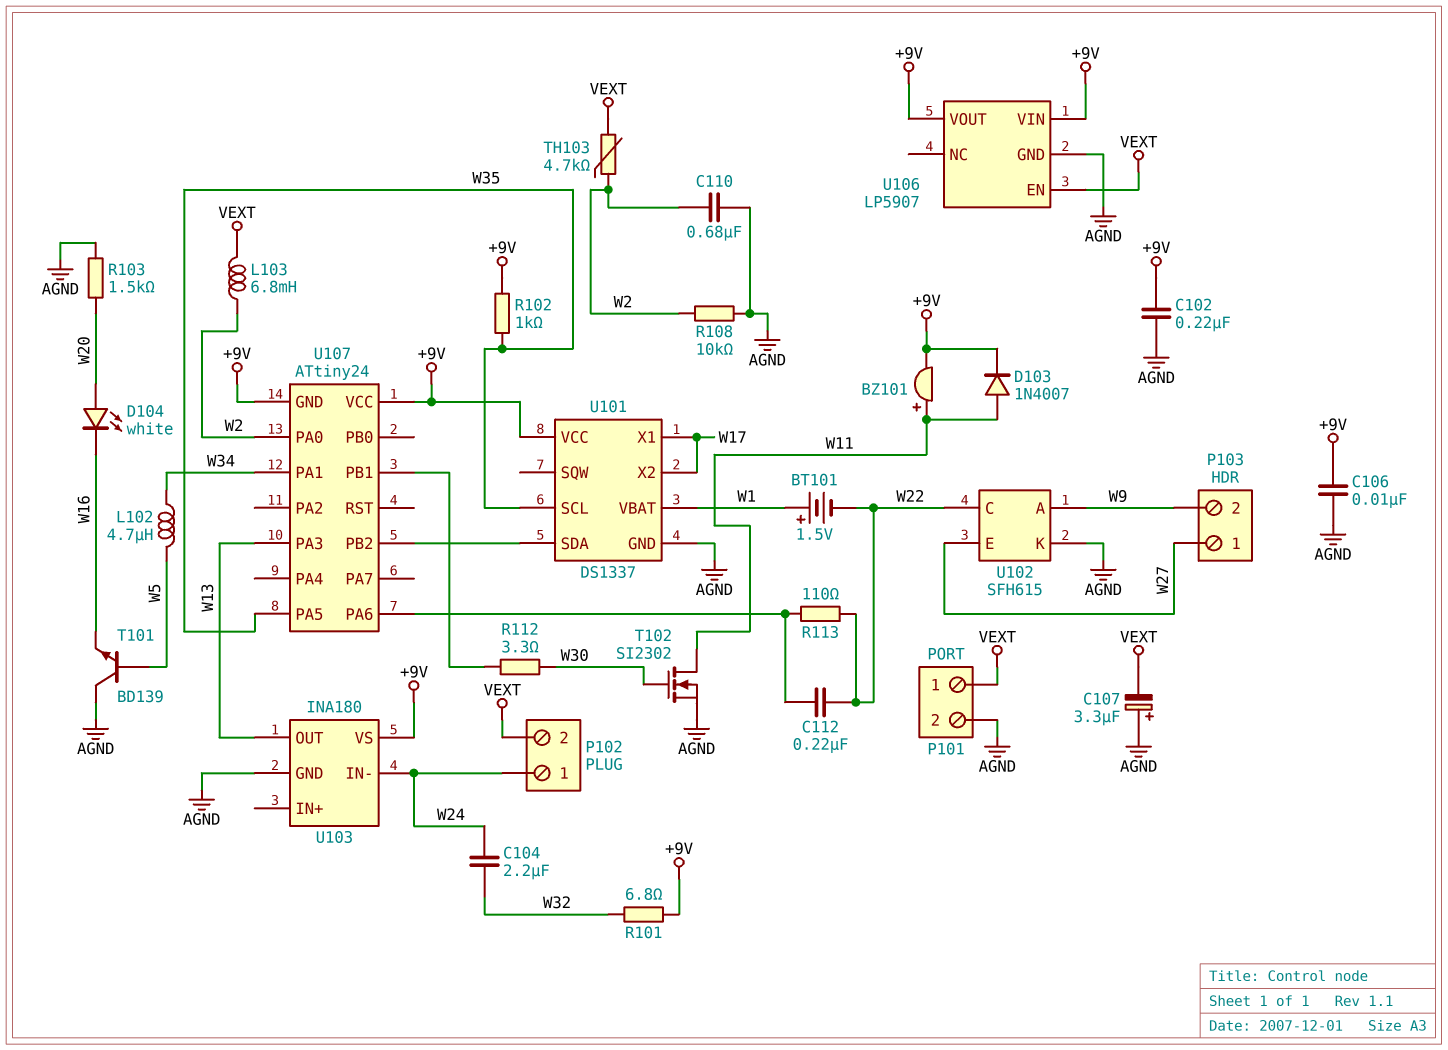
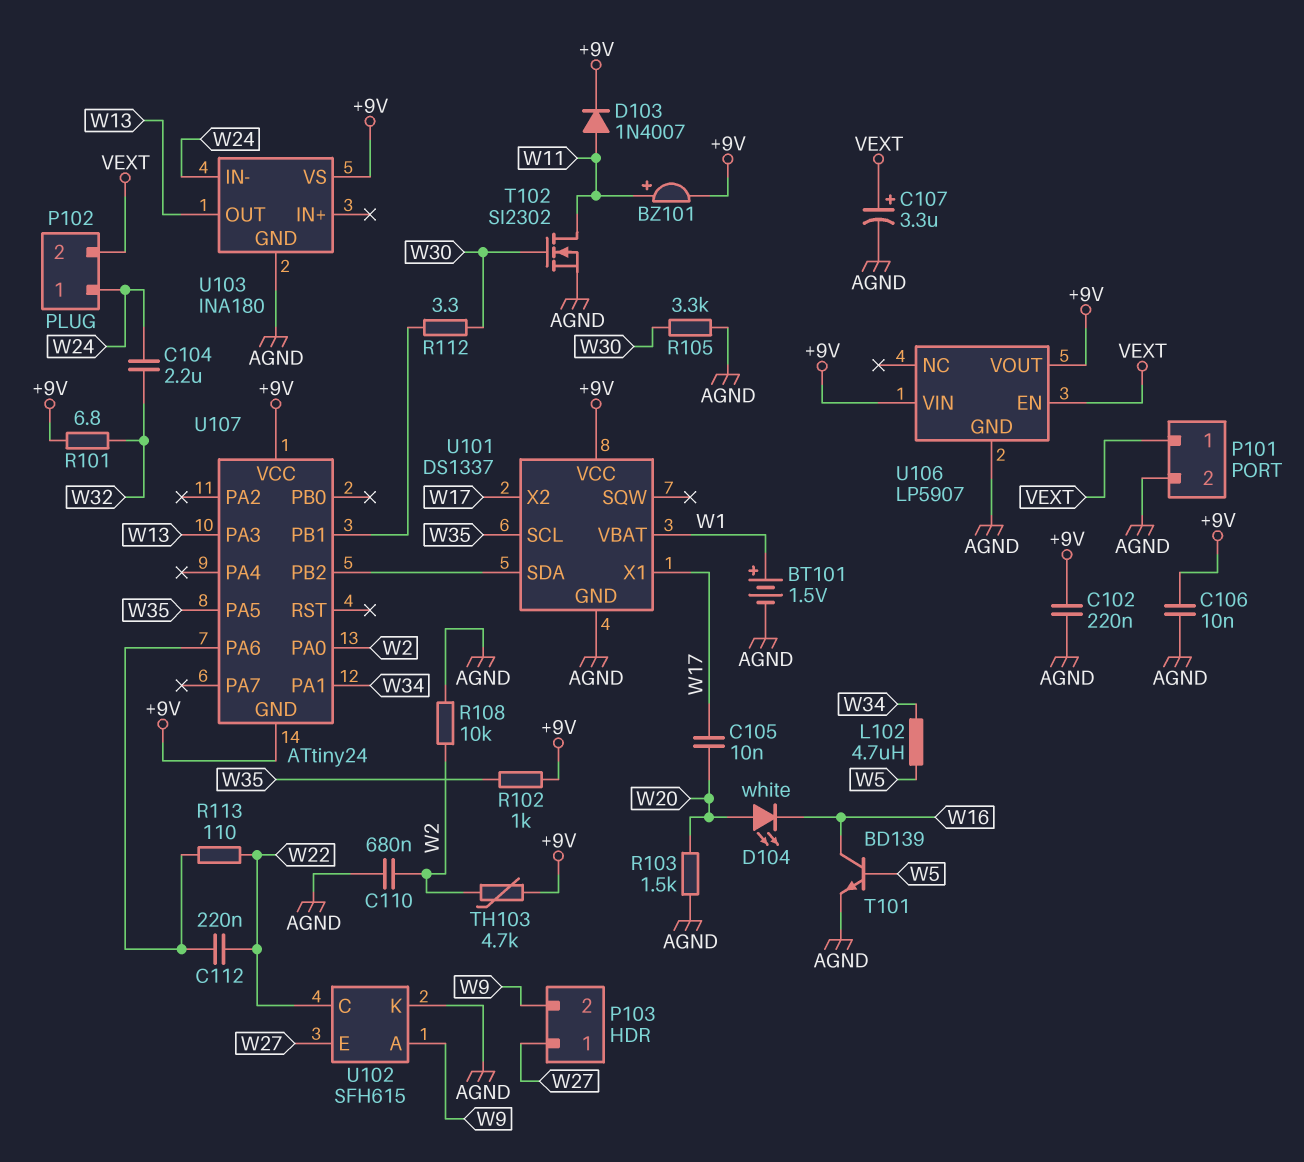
BT101: 1.5V (plus W1, minus W22) -> 1.5V (plus W1, minus AGND)
C105: none -> 10nF (W17, W20)
C107: 3.3uF (plus AGND, minus VEXT) -> 3.3uF (plus VEXT, minus AGND)
L103: 6.8mH (VEXT, W2) -> none
R105: none -> 3.3k (AGND, W30)
T101: NPN BD139 (B W5, C AGND, E W16) -> NPN BD139 (B W5, C W16, E AGND)
TH103: 4.7k (VEXT, W2) -> 4.7k (+9V, W2)

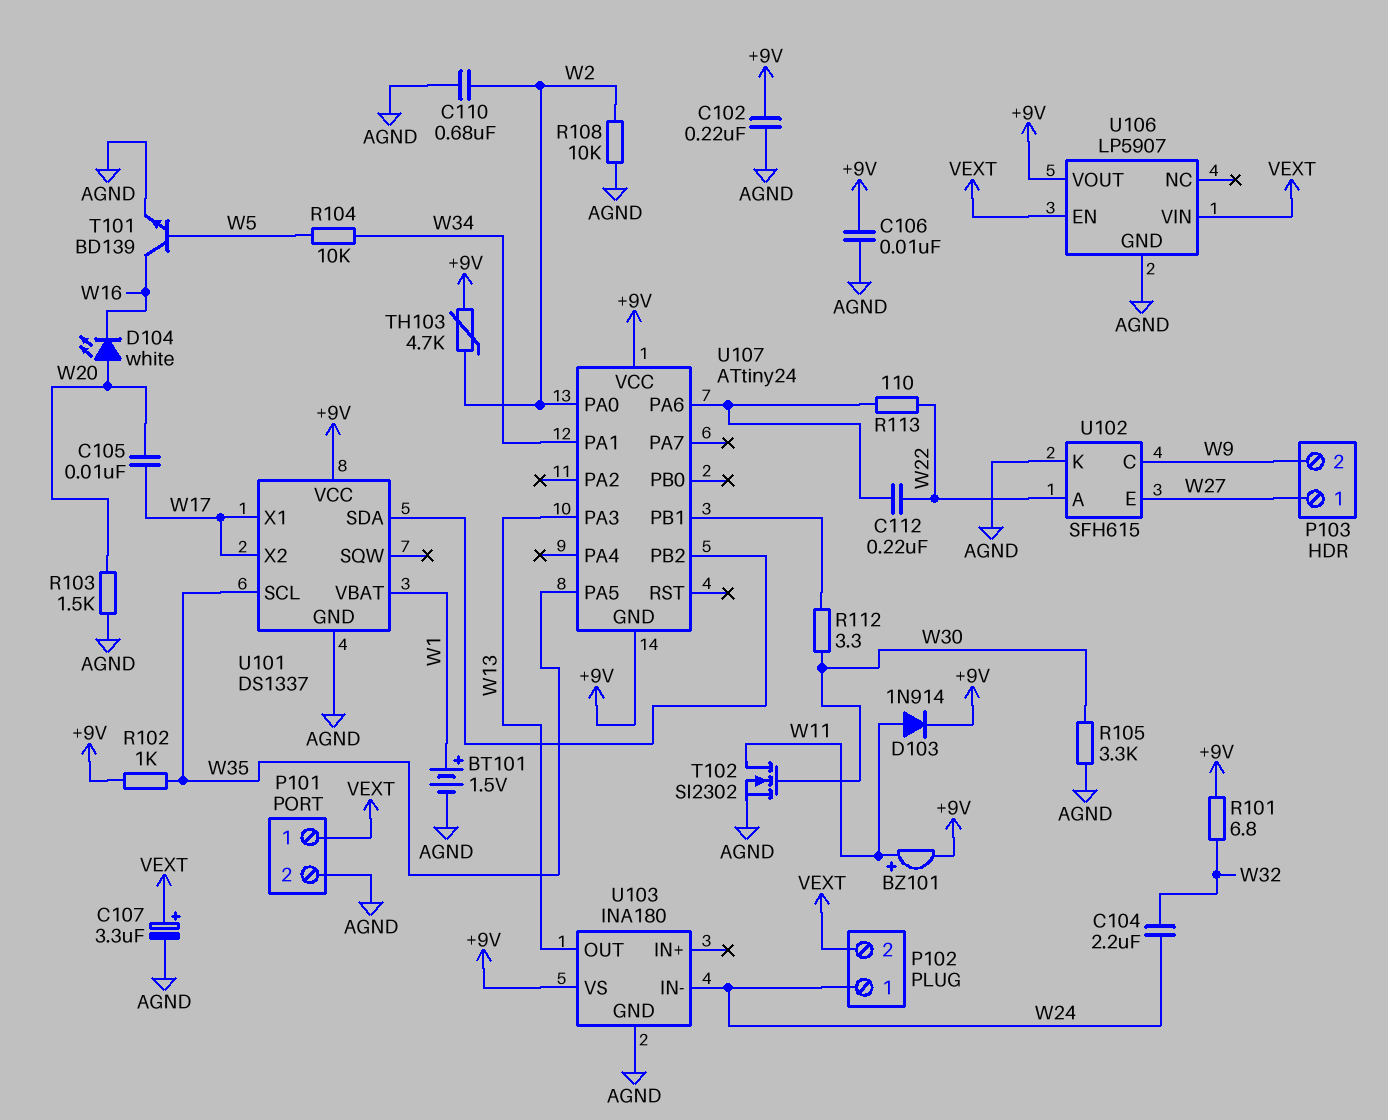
D103: diode 1N4007 (A W11, K +9V) -> diode 1N914 (A W11, K +9V)
L102: 4.7uH (W5, W34) -> none
R104: none -> 10k (W5, W34)
U102 pin A: W9 -> W22
U102 pin C: W22 -> W9
U106 pin VIN: +9V -> VEXT

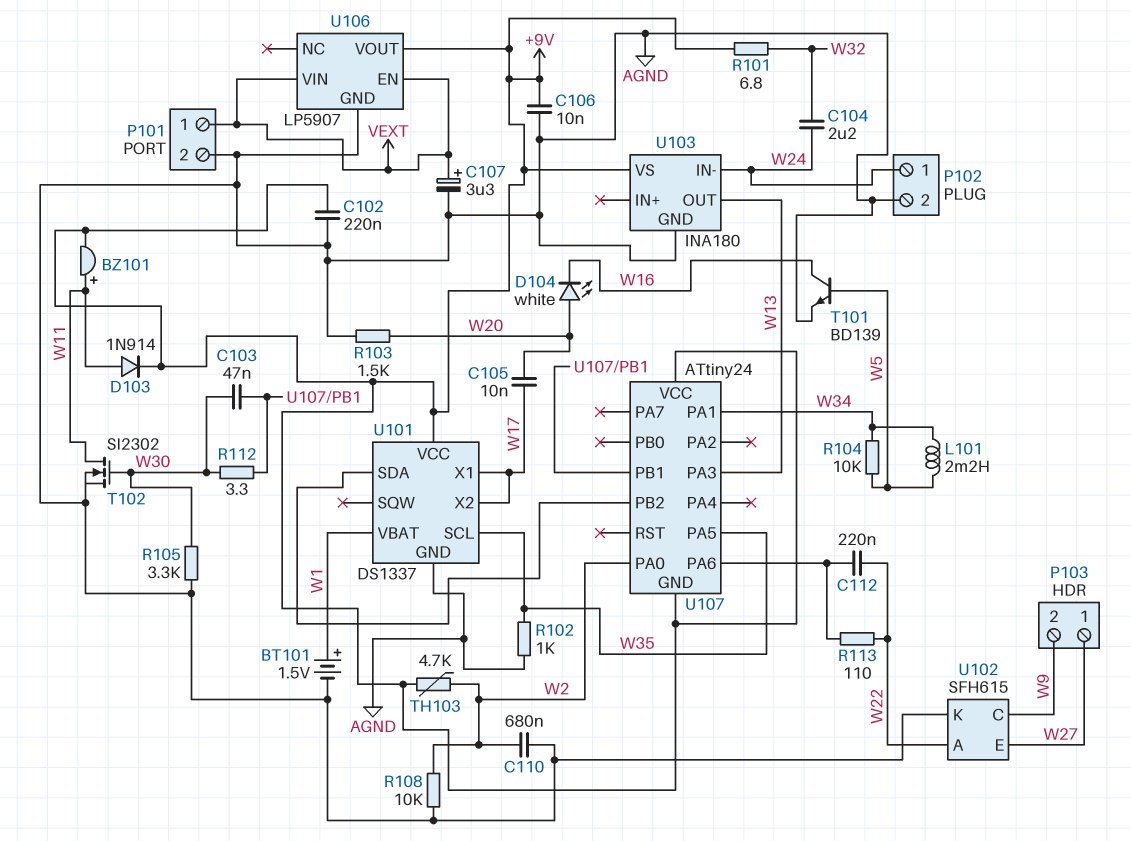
C103: none -> 47nF (U107/PB1, W30)
L101: none -> 2.2mH (W5, W34)
P102 pin 2: VEXT -> AGND
R102: 1k (+9V, W35) -> 1k (AGND, W35)

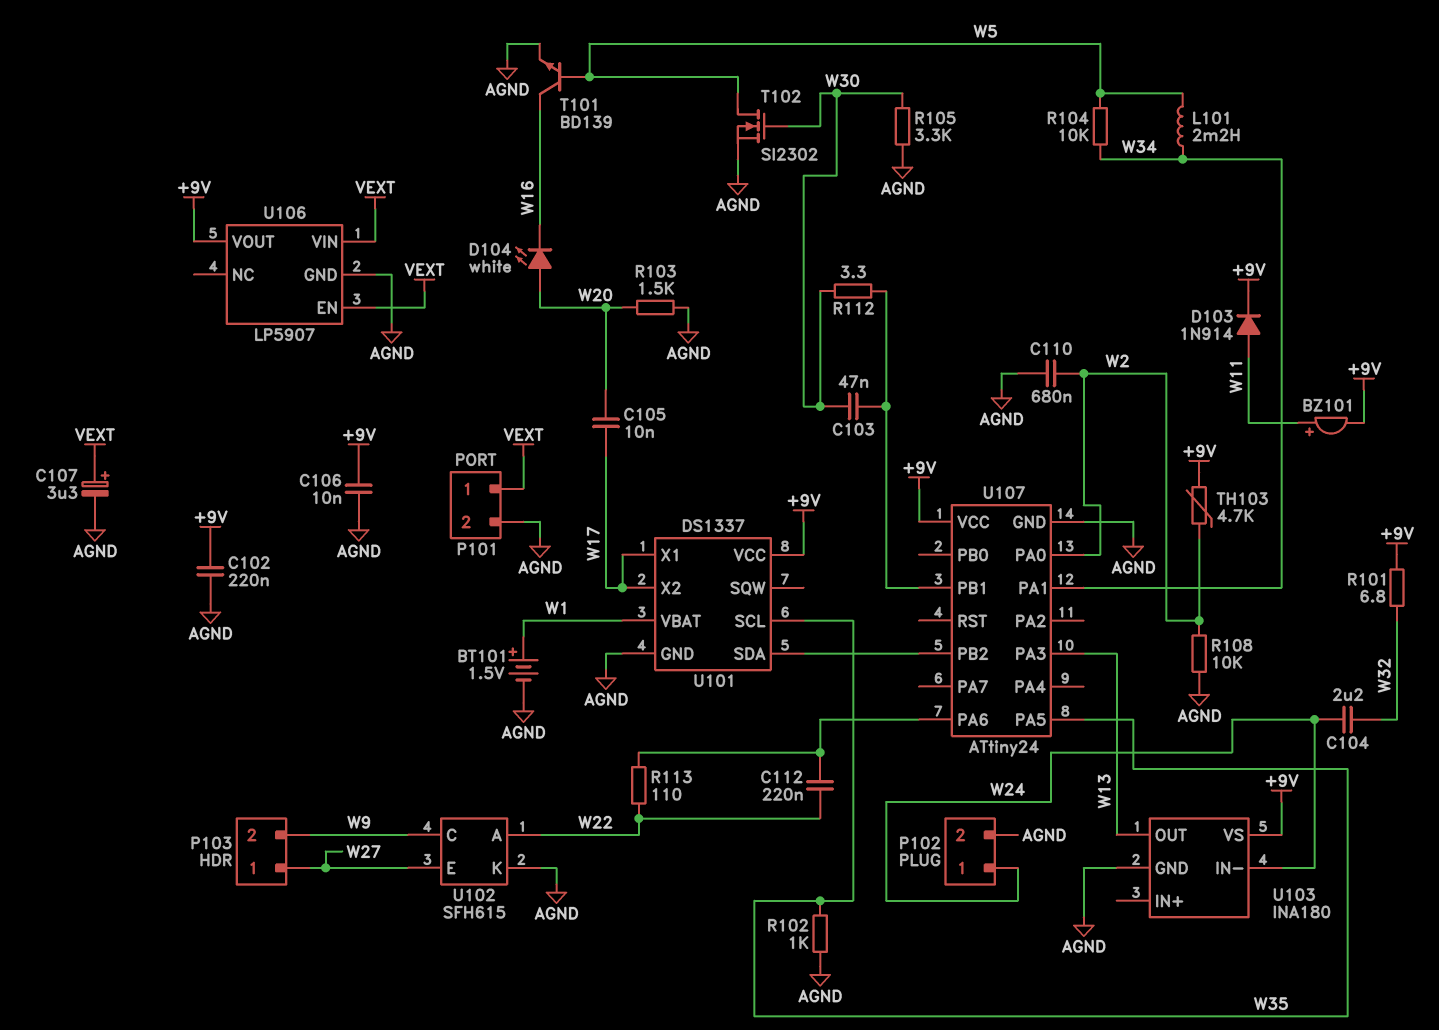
T102: NMOS SI2302 (G W30, D W11, S AGND) -> NMOS SI2302 (G W30, D W5, S AGND)
U107 pin GND: +9V -> AGND

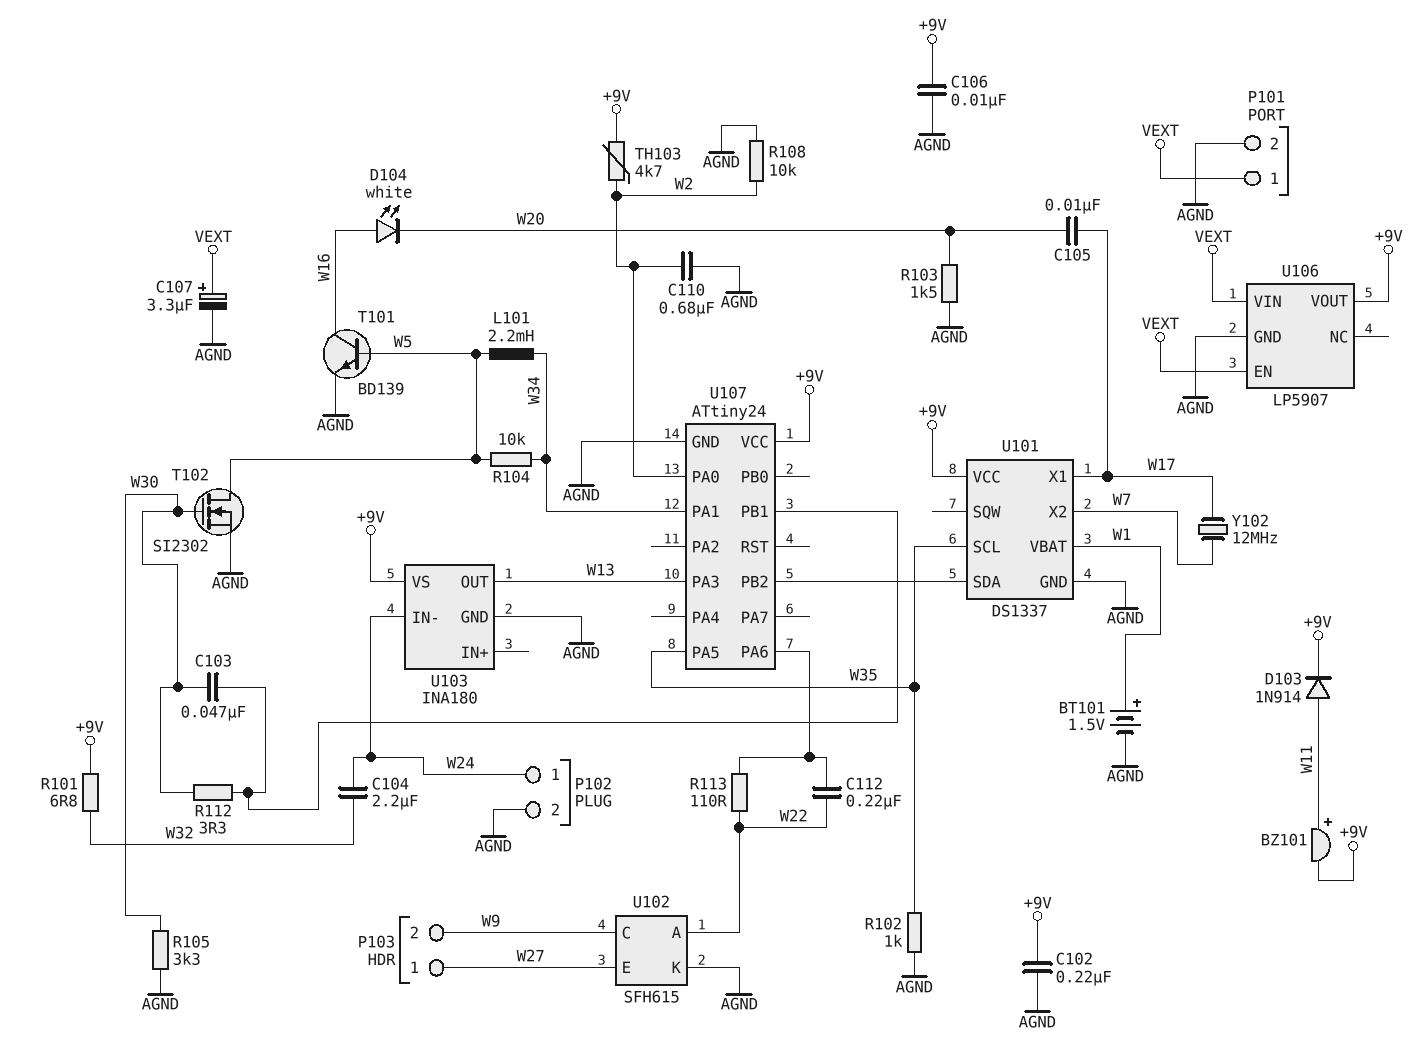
D104: LED white (A W20, K W16) -> LED white (A W16, K W20)
U101 pin X2: W17 -> W7
Y102: none -> 12MHz (W7, W17)

